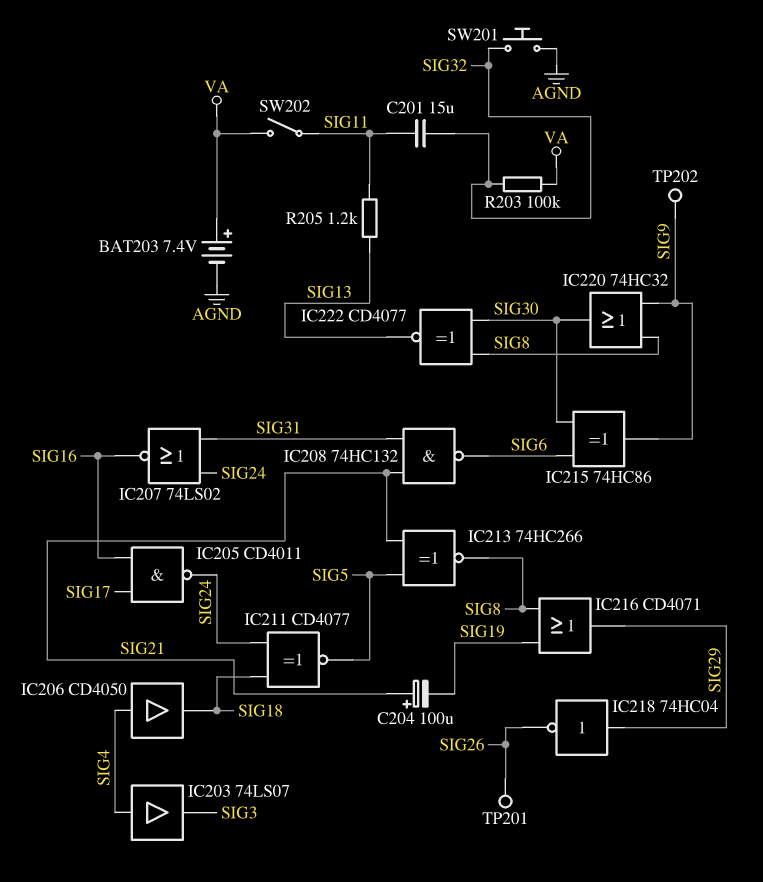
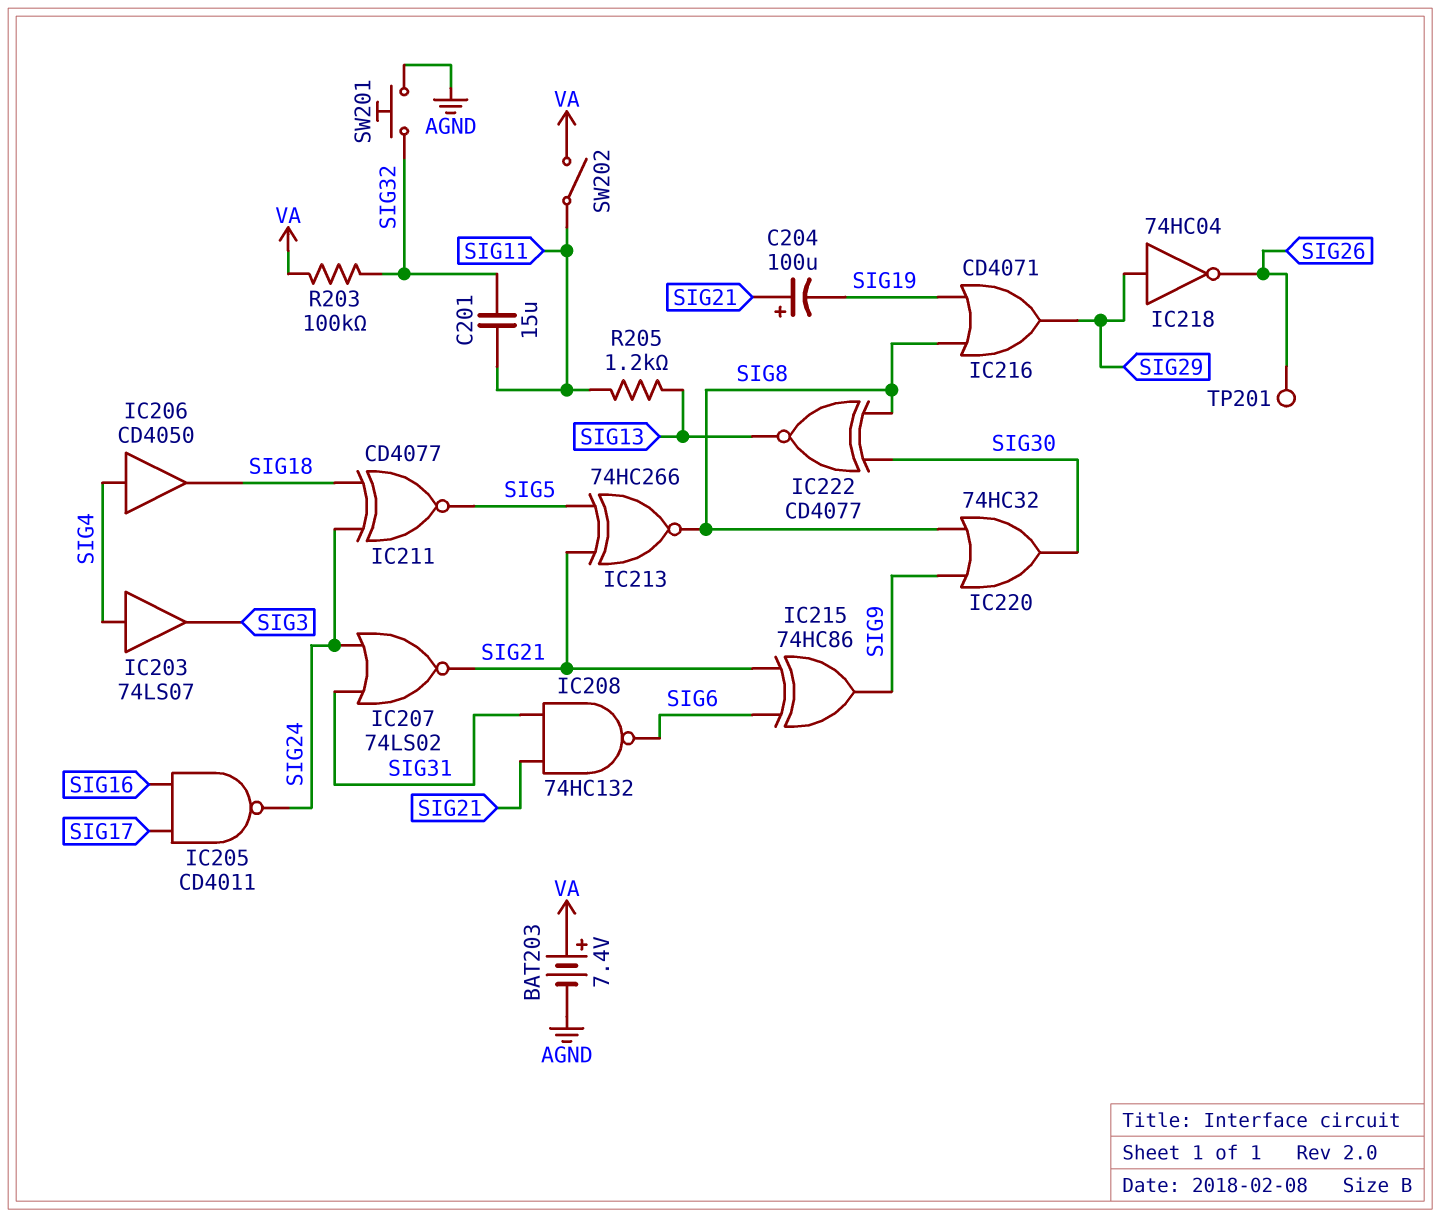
IC207: NOR 74LS02 (in SIG24, in SIG31, out SIG16) -> NOR 74LS02 (in SIG24, in SIG31, out SIG21)
IC215: XOR 74HC86 (in SIG6, in SIG30, out SIG9) -> XOR 74HC86 (in SIG6, in SIG21, out SIG9)
TP202: test point (SIG9) -> none

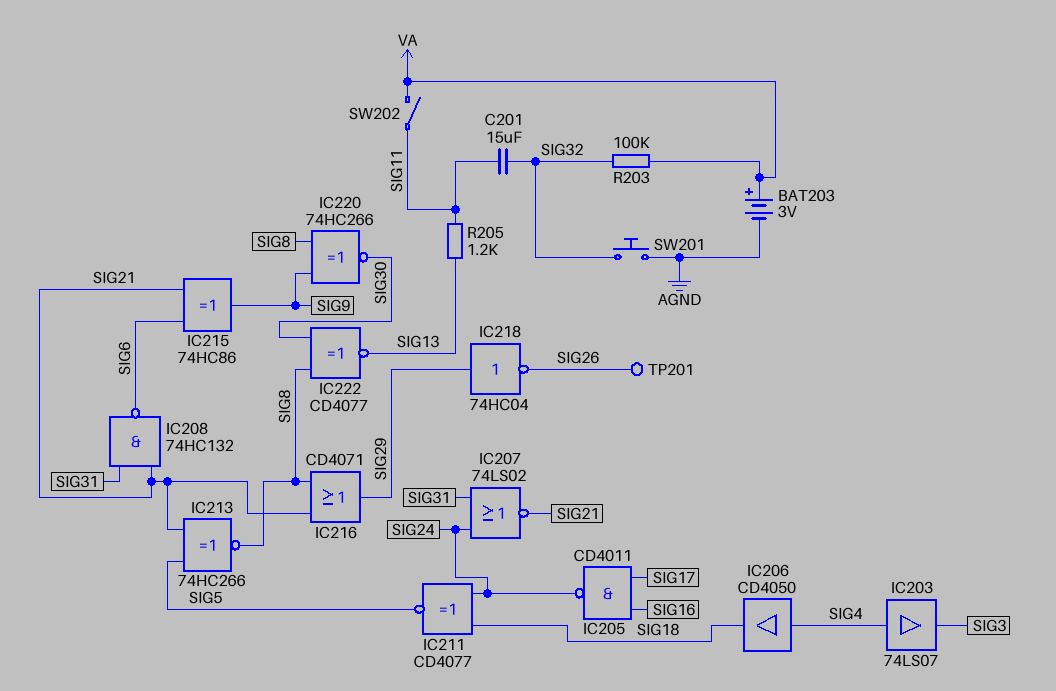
BAT203: 7.4V (plus VA, minus AGND) -> 3V (plus VA, minus AGND)
C204: 100uF (plus SIG21, minus SIG19) -> none
IC216: OR CD4071 (in SIG8, in SIG19, out SIG29) -> OR CD4071 (in SIG8, in SIG21, out SIG29)
IC220: OR 74HC32 (in SIG8, in SIG9, out SIG30) -> XNOR 74HC266 (in SIG8, in SIG9, out SIG30)

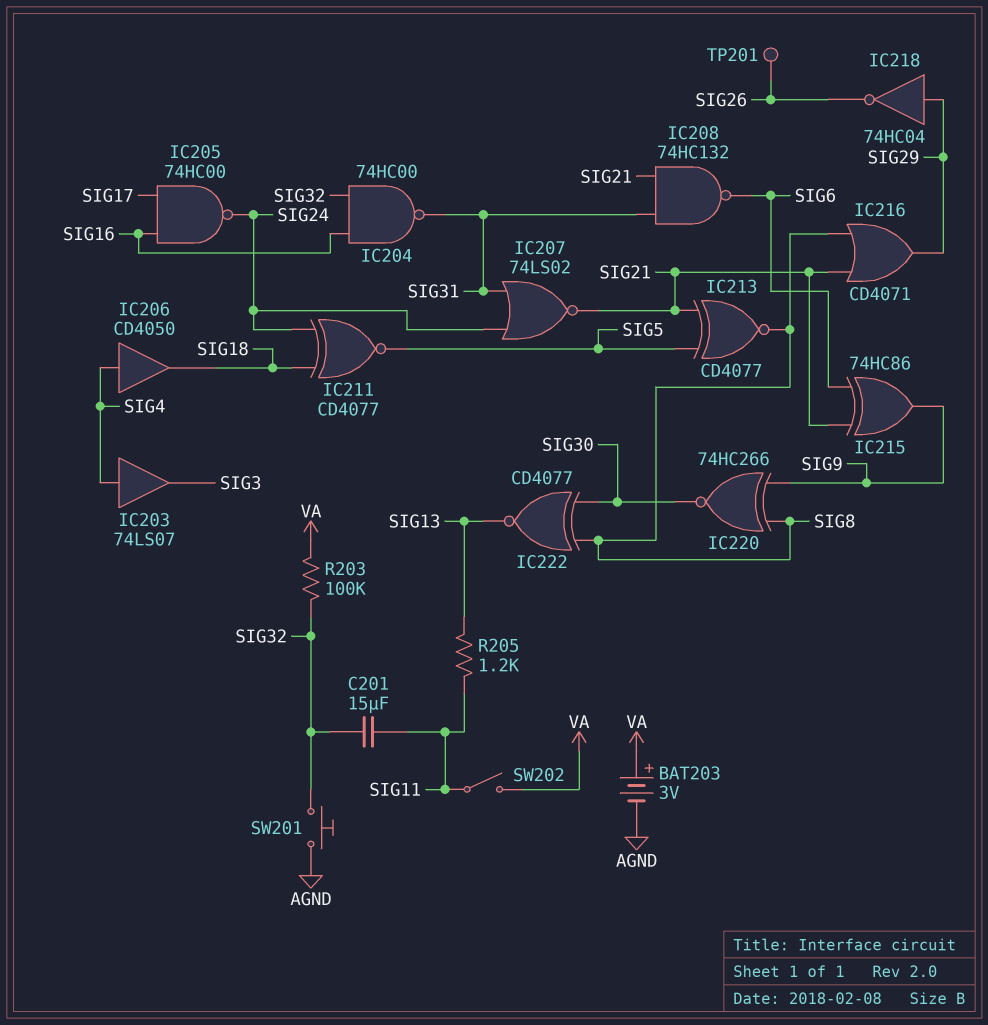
IC204: none -> NAND 74HC00 (in SIG16, in SIG32, out SIG31)
IC205: NAND CD4011 (in SIG16, in SIG17, out SIG24) -> NAND 74HC00 (in SIG16, in SIG17, out SIG24)
IC213: XNOR 74HC266 (in SIG5, in SIG21, out SIG8) -> XNOR CD4077 (in SIG5, in SIG21, out SIG8)

